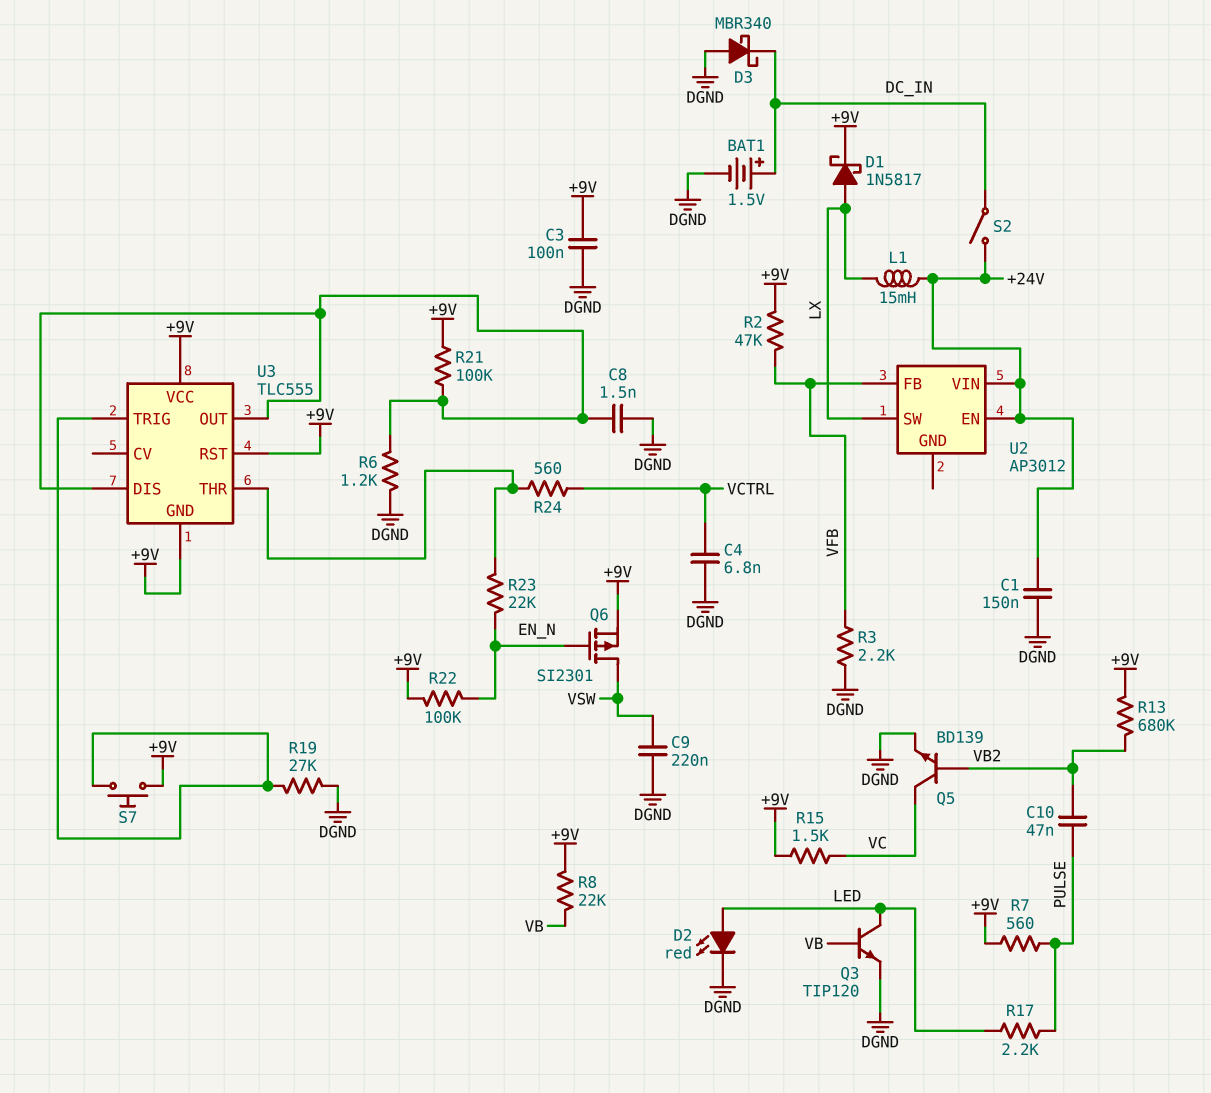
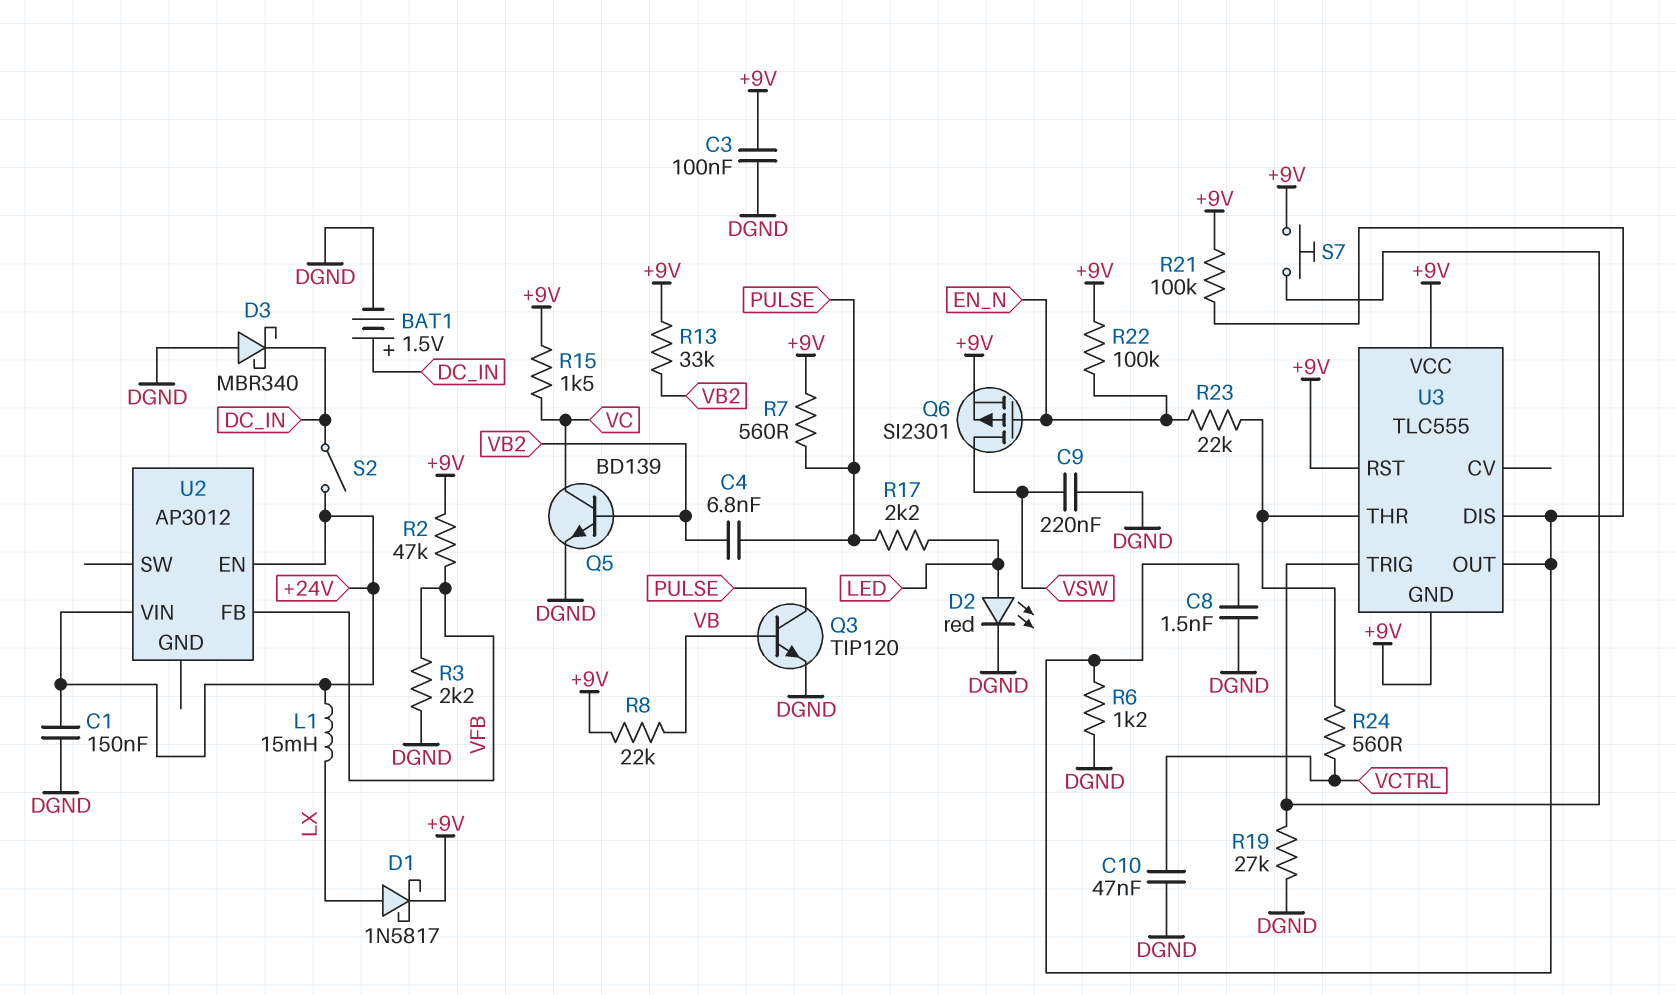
C4: 6.8nF (DGND, VCTRL) -> 6.8nF (PULSE, VB2)
C10: 47nF (PULSE, VB2) -> 47nF (DGND, VCTRL)
Q3: NPN TIP120 (B VB, C LED, E DGND) -> NPN TIP120 (B VB, C PULSE, E DGND)
R13: 680k (+9V, VB2) -> 33k (+9V, VB2)
U2 pin SW: LX -> none

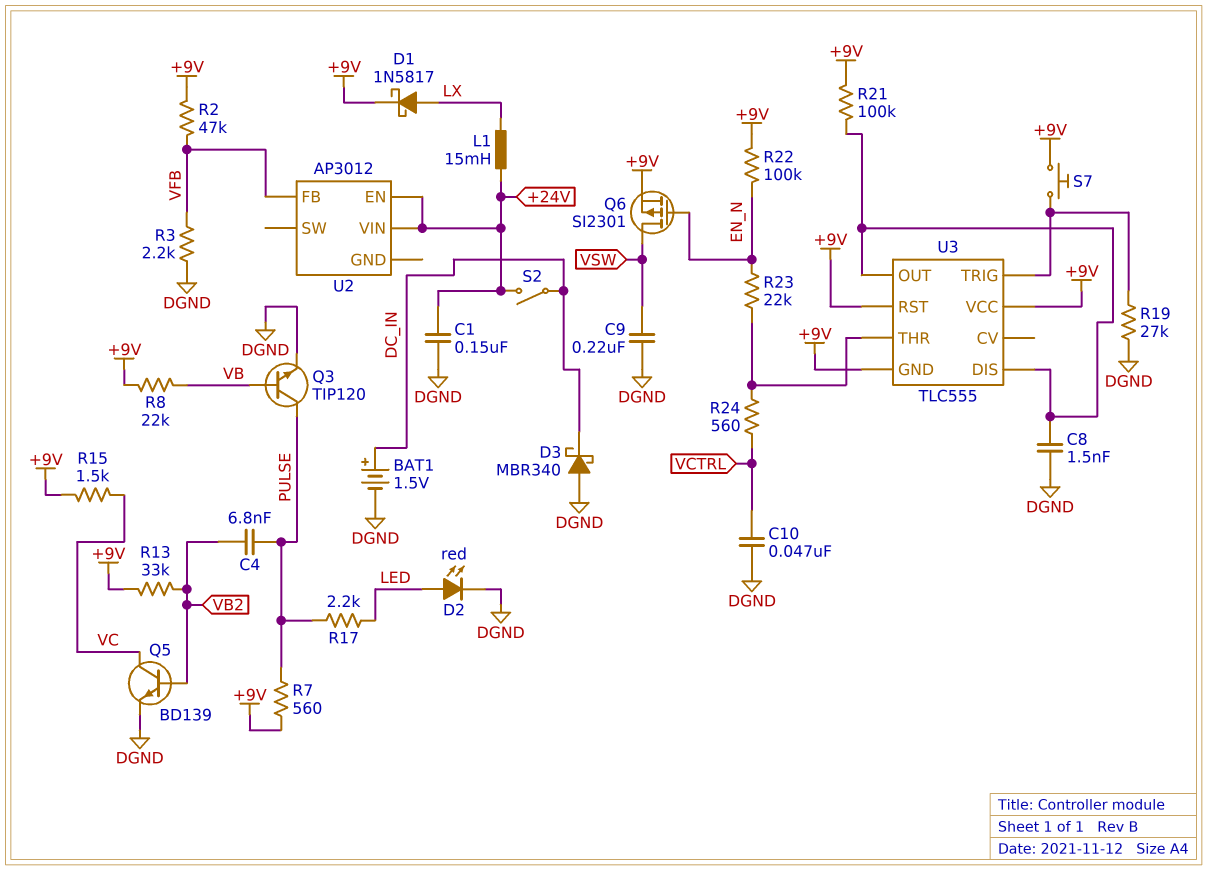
C3: 100nF (+9V, DGND) -> none
R6: 1.2k (DGND, U3/DIS) -> none

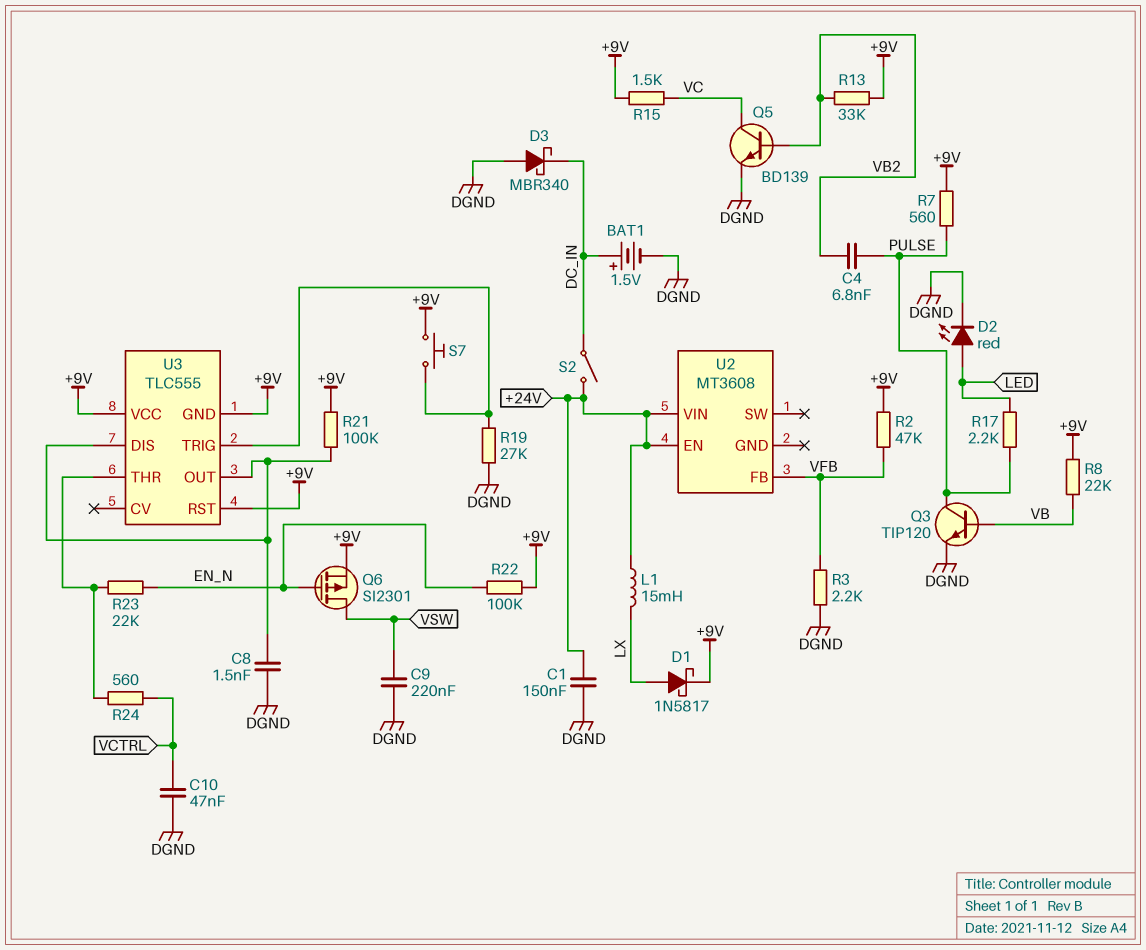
U2: AP3012 -> MT3608

